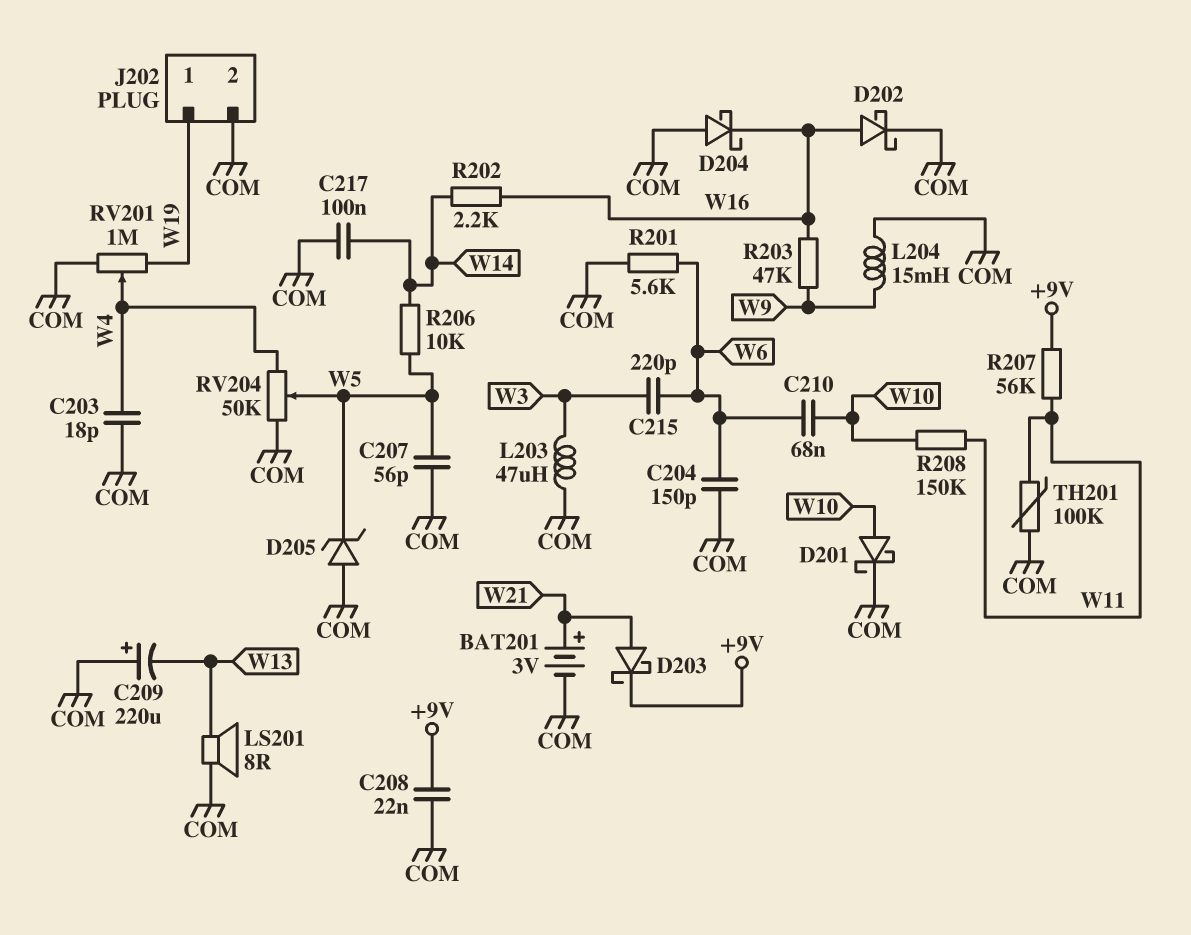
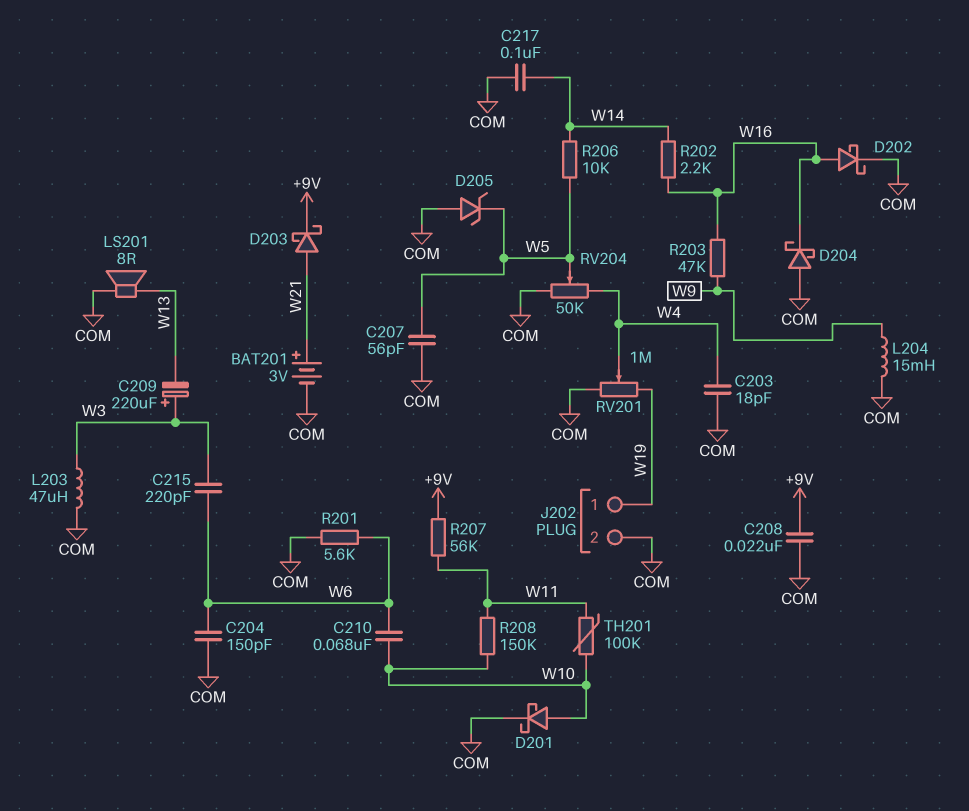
C209: 220uF (plus COM, minus W13) -> 220uF (plus W3, minus W13)
TH201: 100k (COM, W11) -> 100k (W10, W11)

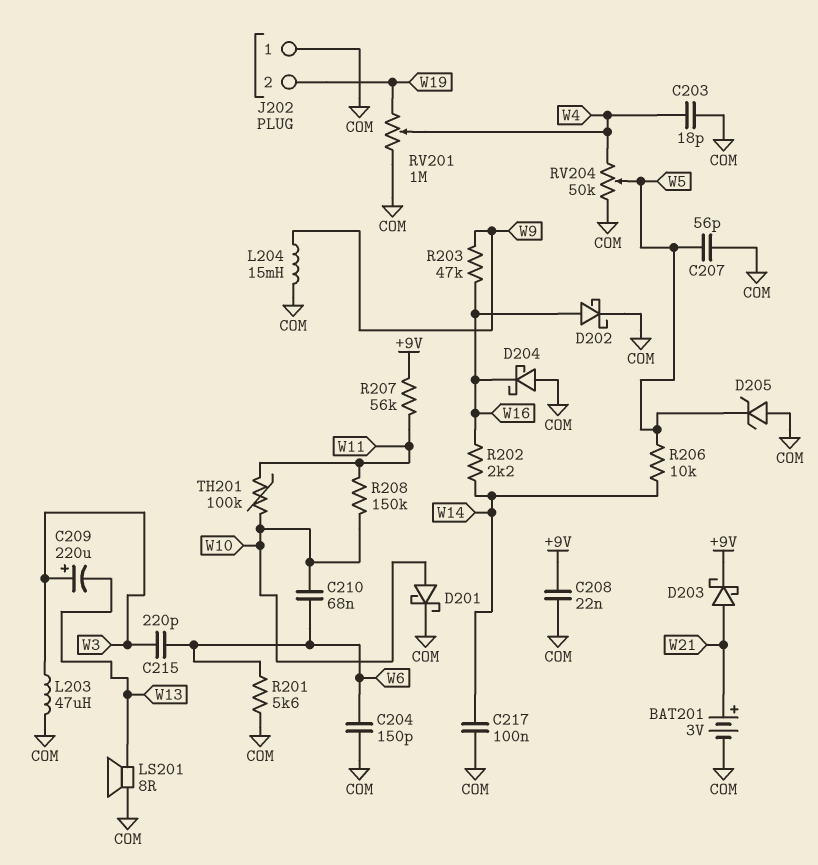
J202 pin 1: W19 -> COM
J202 pin 2: COM -> W19

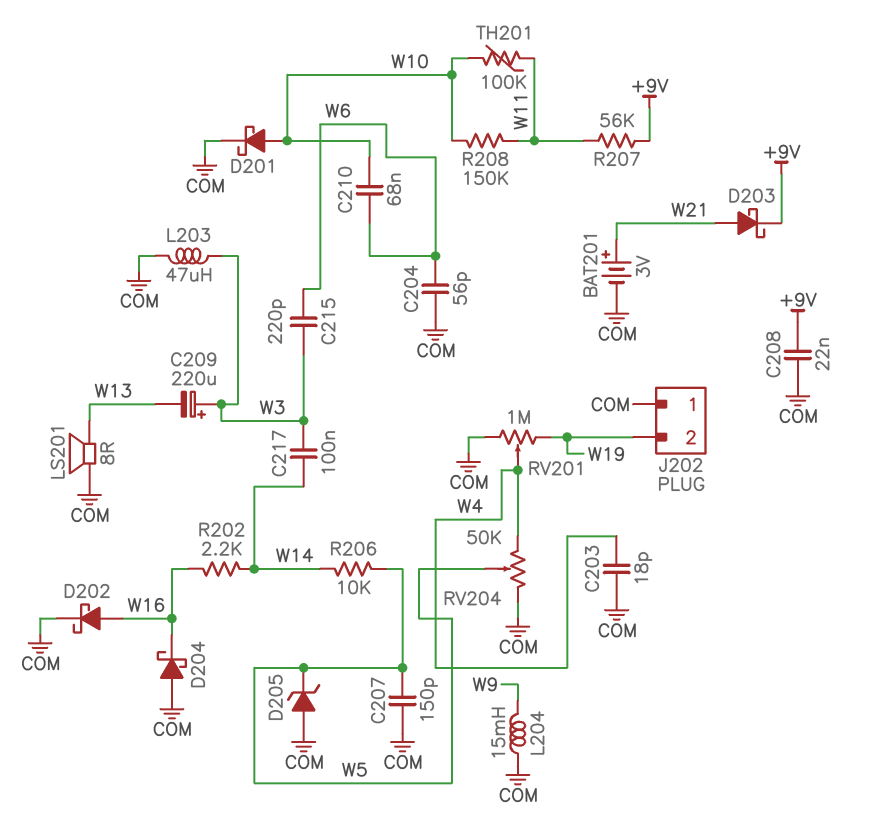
C204: 150pF (COM, W6) -> 56pF (COM, W6)
C207: 56pF (COM, W5) -> 150pF (COM, W5)
C217: 100nF (COM, W14) -> 100nF (W3, W14)
R201: 5.6k (COM, W6) -> none
R203: 47k (W9, W16) -> none

